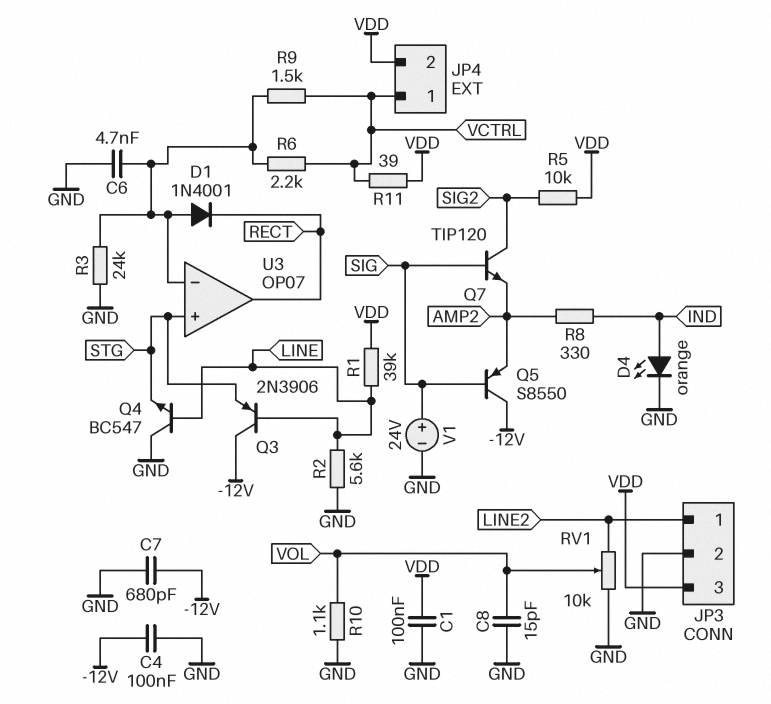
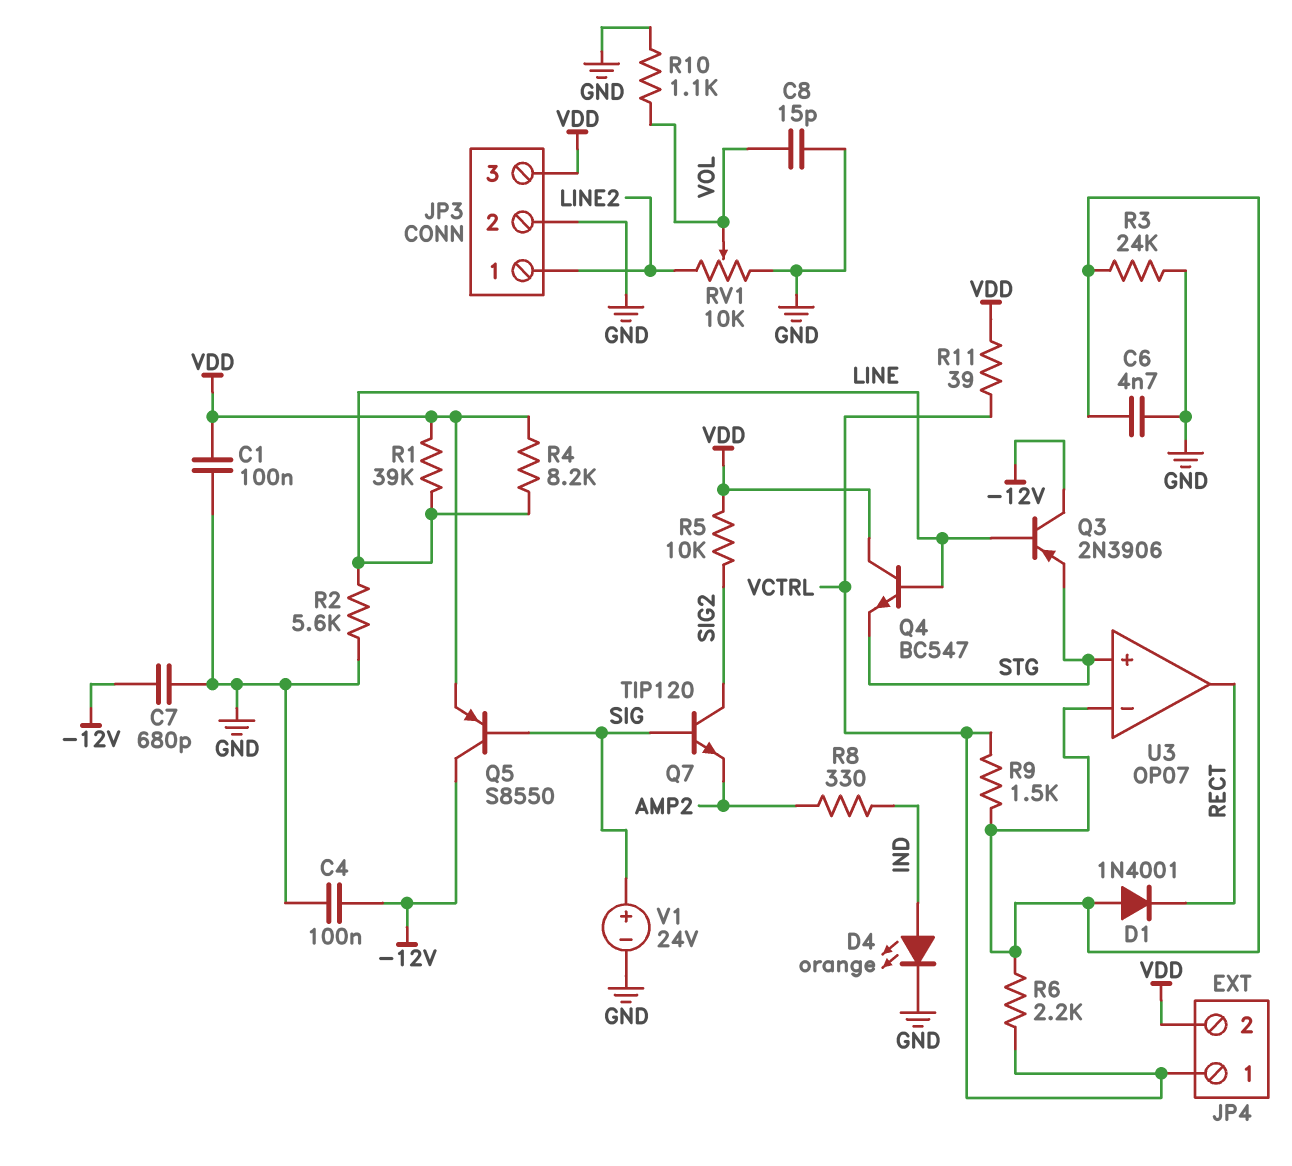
Q4: NPN BC547 (B LINE, C GND, E STG) -> NPN BC547 (B LINE, C VDD, E STG)
Q5: PNP S8550 (B SIG, C -12V, E AMP2) -> PNP S8550 (B SIG, C -12V, E VDD)
R4: none -> 8.2k (LINE, VDD)

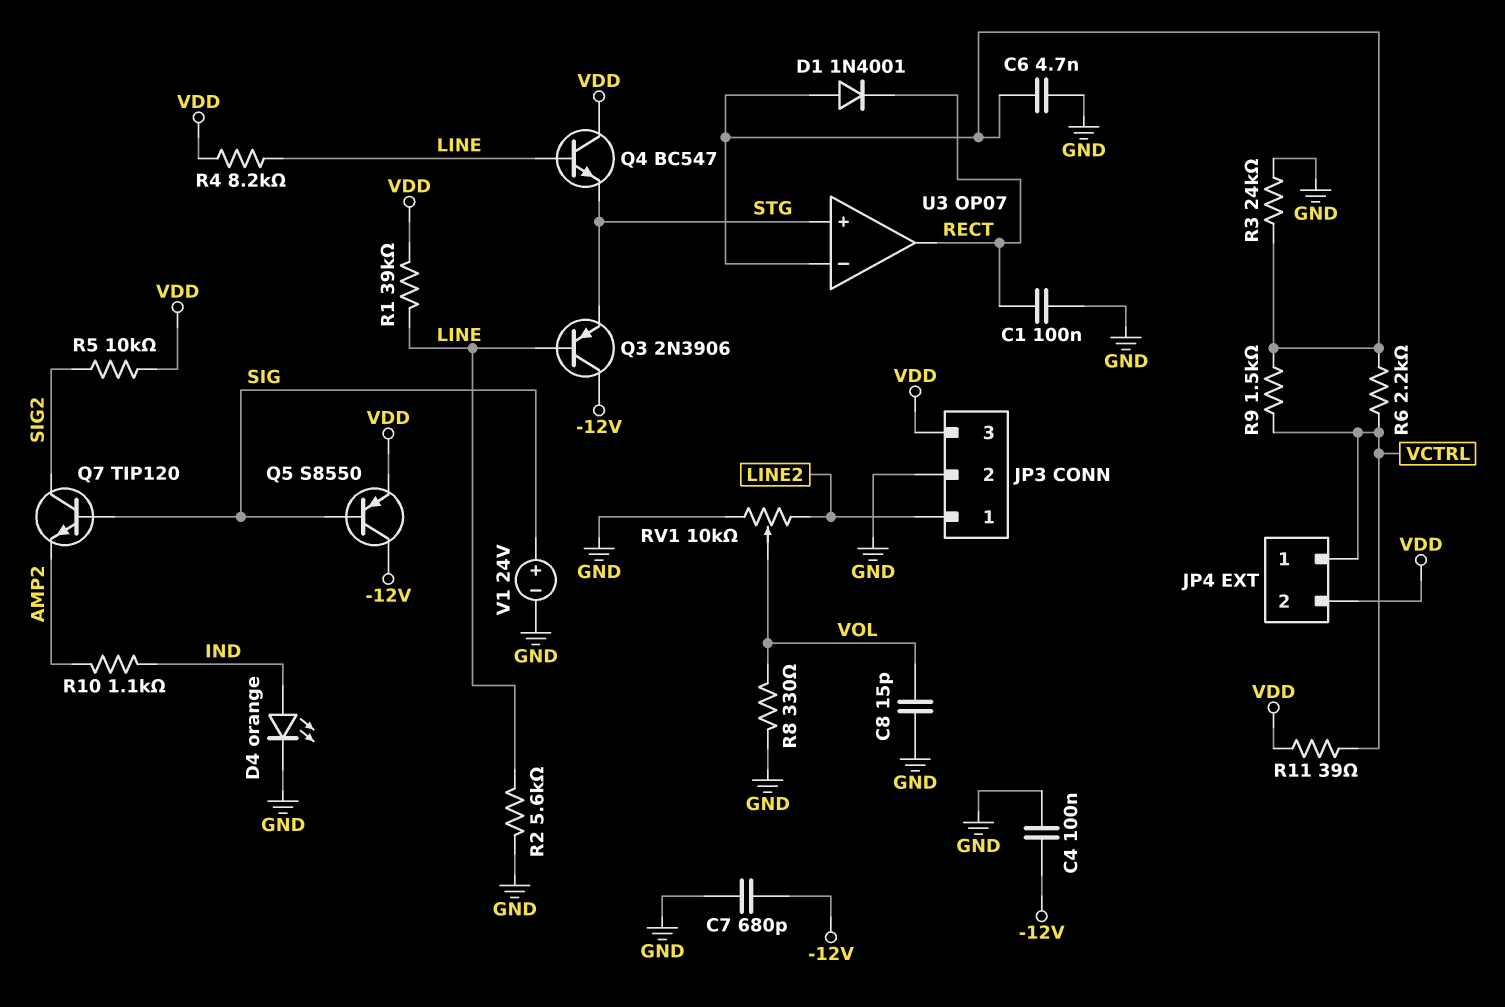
C1: 100nF (GND, VDD) -> 100nF (GND, RECT)
R8: 330 (AMP2, IND) -> 330 (GND, VOL)
R10: 1.1k (GND, VOL) -> 1.1k (AMP2, IND)

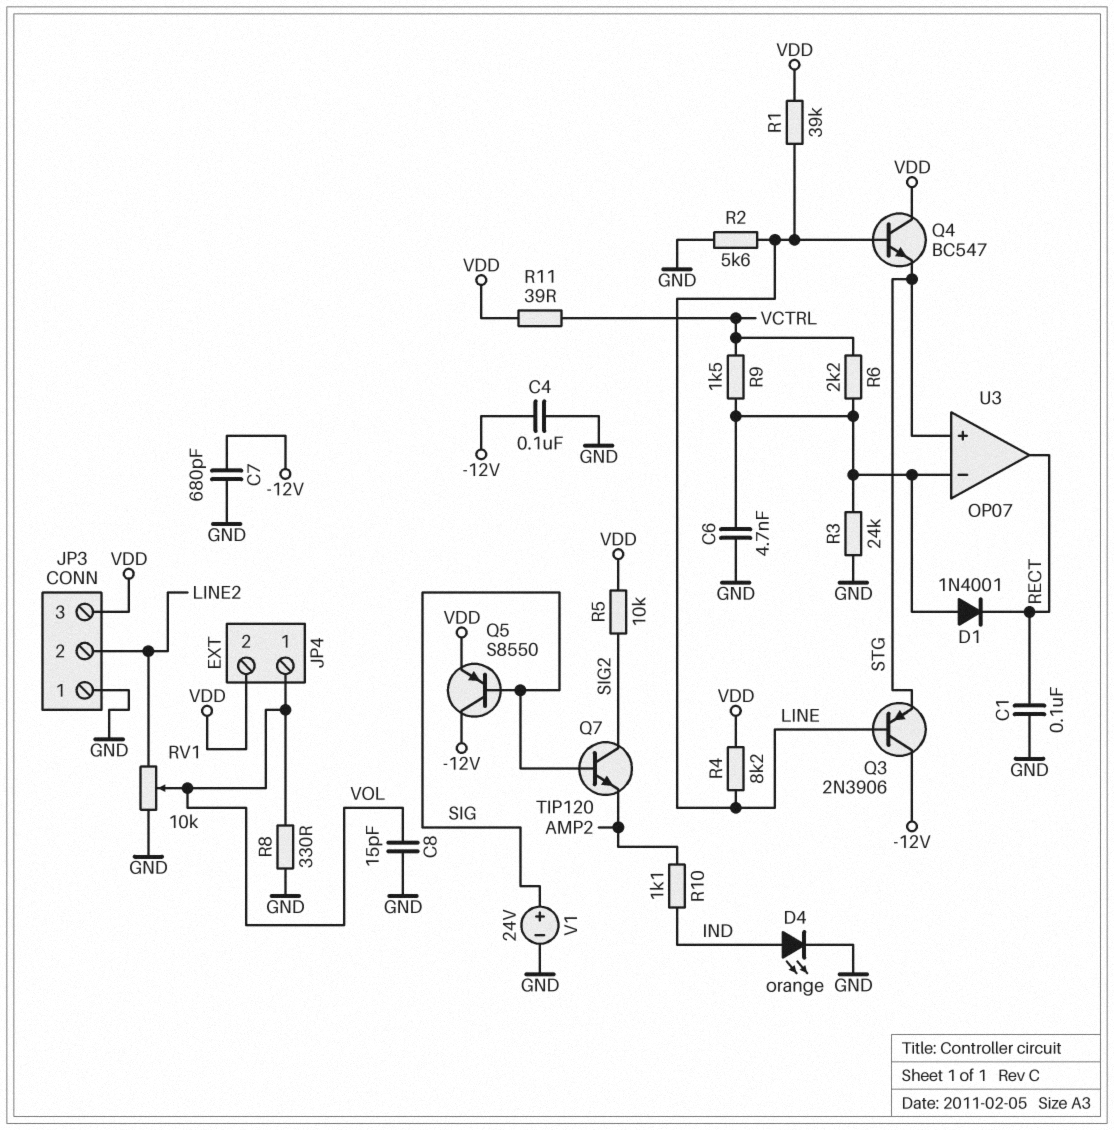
JP3 pin 1: LINE2 -> GND
JP3 pin 2: GND -> LINE2
JP4 pin 1: VCTRL -> VOL

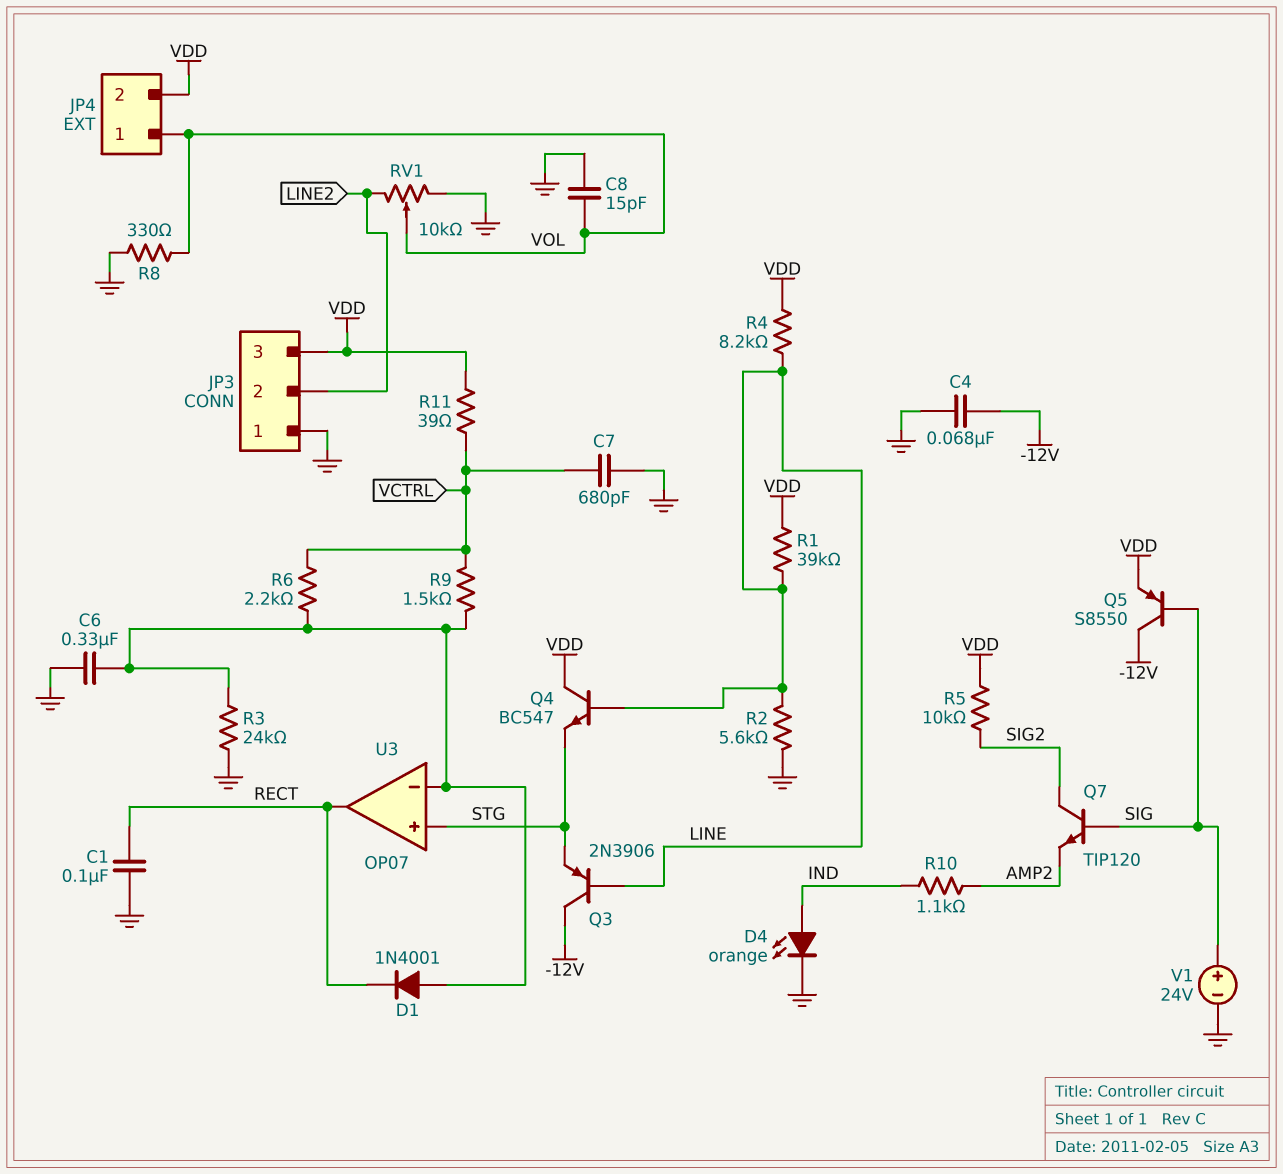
C4: 100nF (-12V, GND) -> 68nF (-12V, GND)
C6: 4.7nF (GND, U3/in-) -> 330nF (GND, U3/in-)
C7: 680pF (-12V, GND) -> 680pF (GND, VCTRL)

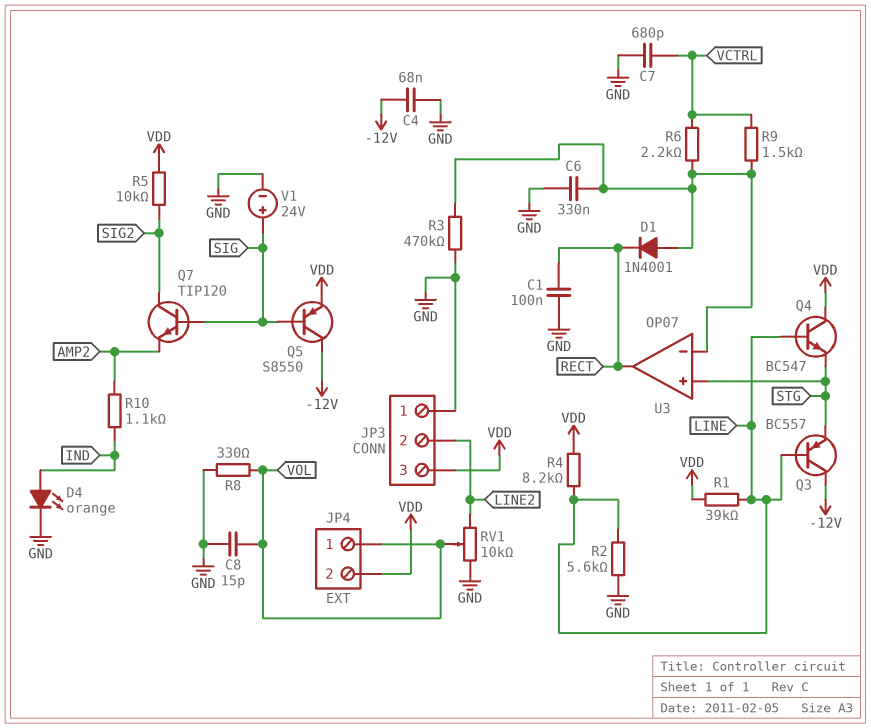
Q3: PNP 2N3906 (B LINE, C -12V, E STG) -> PNP BC557 (B LINE, C -12V, E STG)
R3: 24k (GND, U3/in-) -> 470k (GND, U3/in-)
R11: 39 (VCTRL, VDD) -> none

